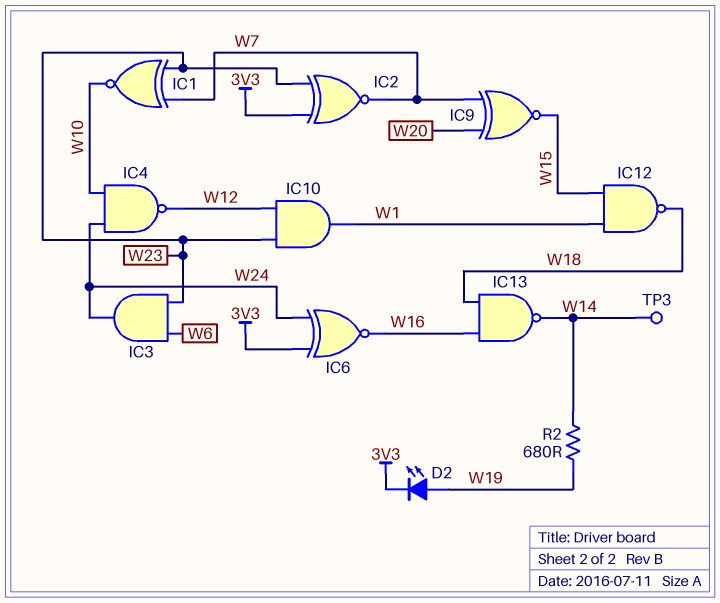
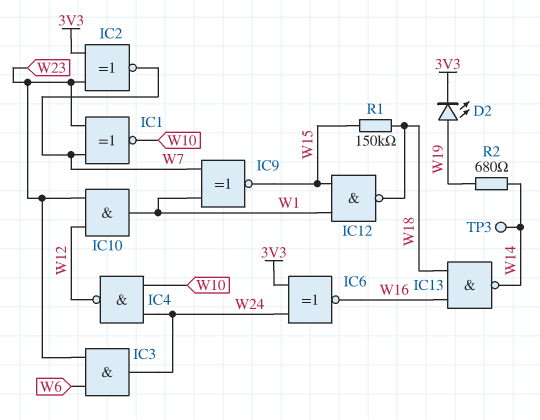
IC9: XNOR (in W7, in W20, out W15) -> XNOR (in W1, in W7, out W15)
R1: none -> 150k (W15, W18)

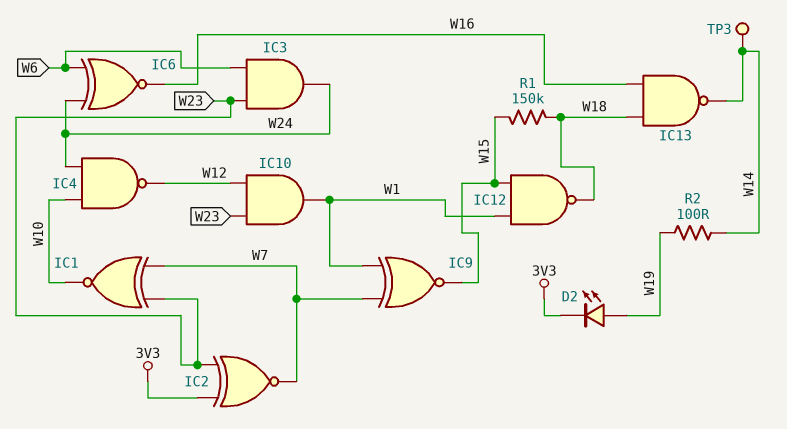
IC6: XNOR (in 3V3, in W24, out W16) -> XNOR (in W6, in W24, out W16)
R2: 680 (W14, W19) -> 100 (W14, W19)

